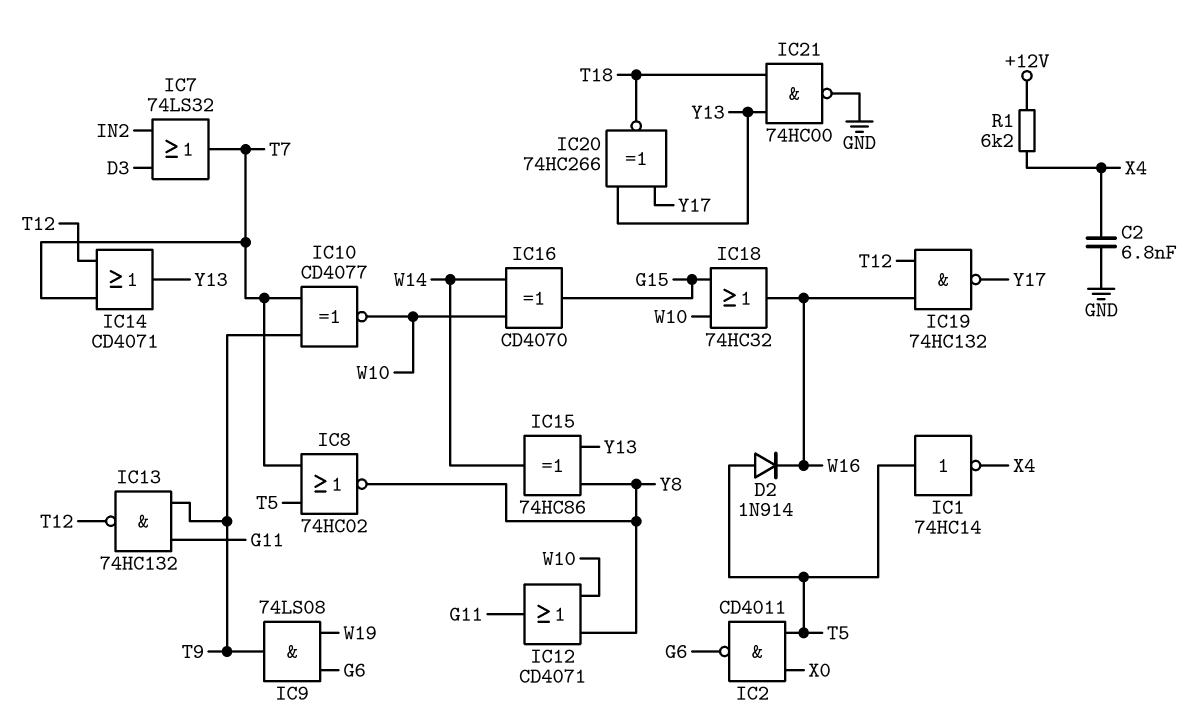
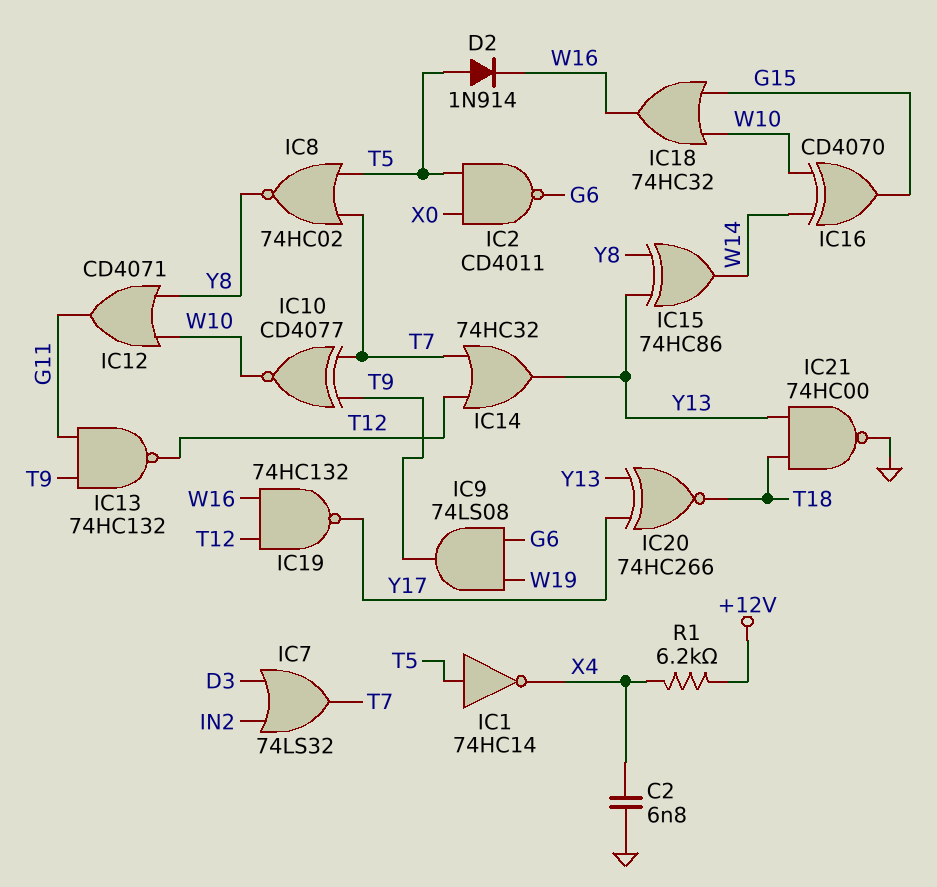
IC14: OR CD4071 (in T7, in T12, out Y13) -> OR 74HC32 (in T7, in T12, out Y13)

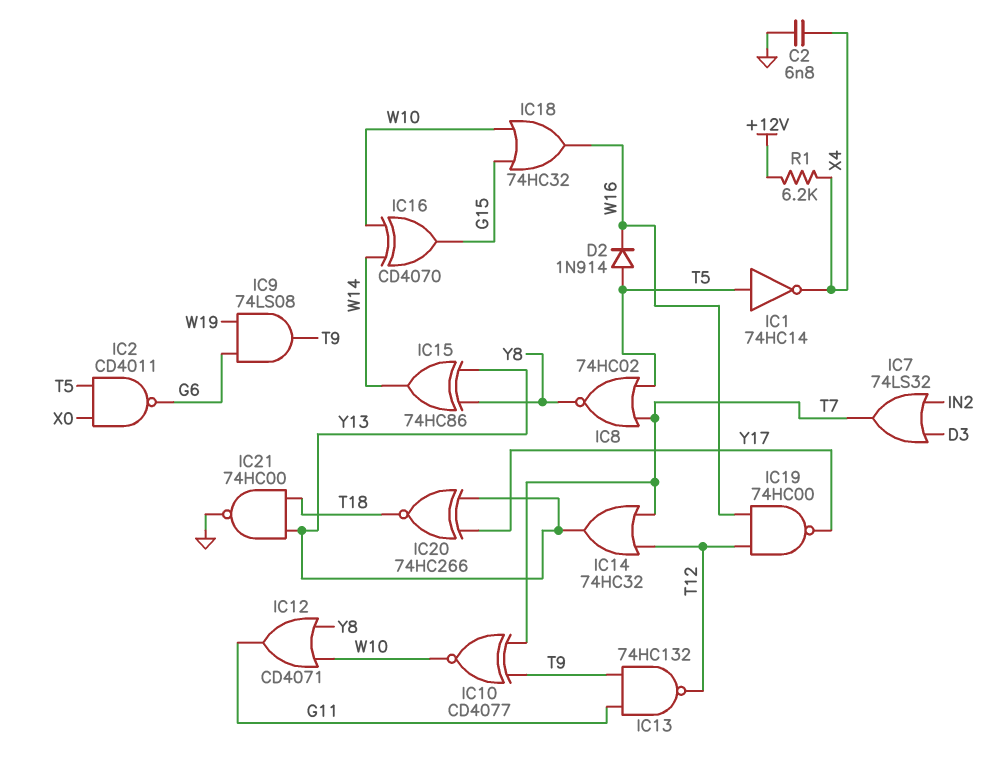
IC19: NAND 74HC132 (in T12, in W16, out Y17) -> NAND 74HC00 (in T12, in W16, out Y17)

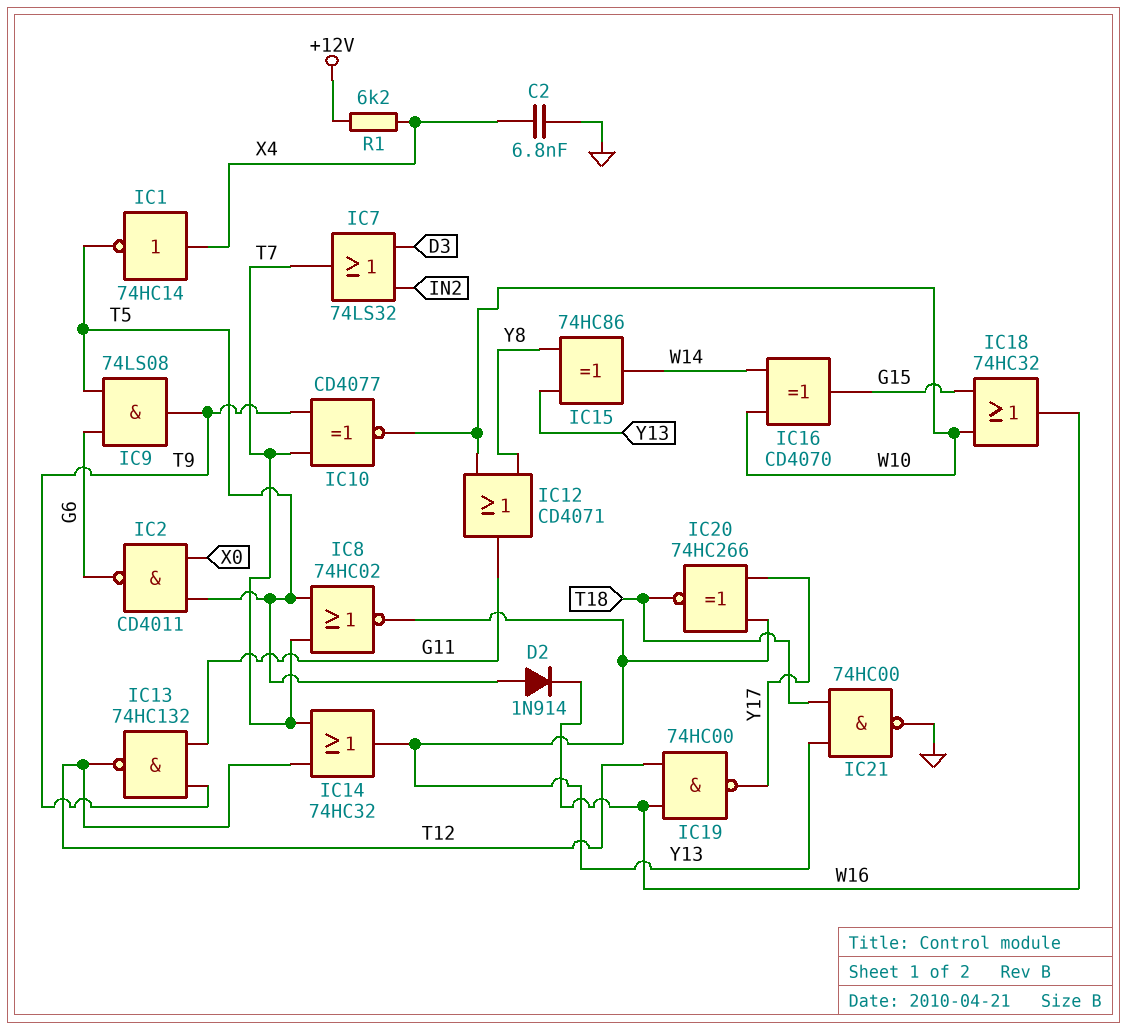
IC1: NOT 74HC14 (in T5, out X4) -> NOT 74HC14 (in X4, out T5)
IC8: NOR 74HC02 (in T5, in T7, out Y8) -> NOR 74HC02 (in T5, in T7, out Y13)
IC9: AND 74LS08 (in G6, in W19, out T9) -> AND 74LS08 (in G6, in T5, out T9)

